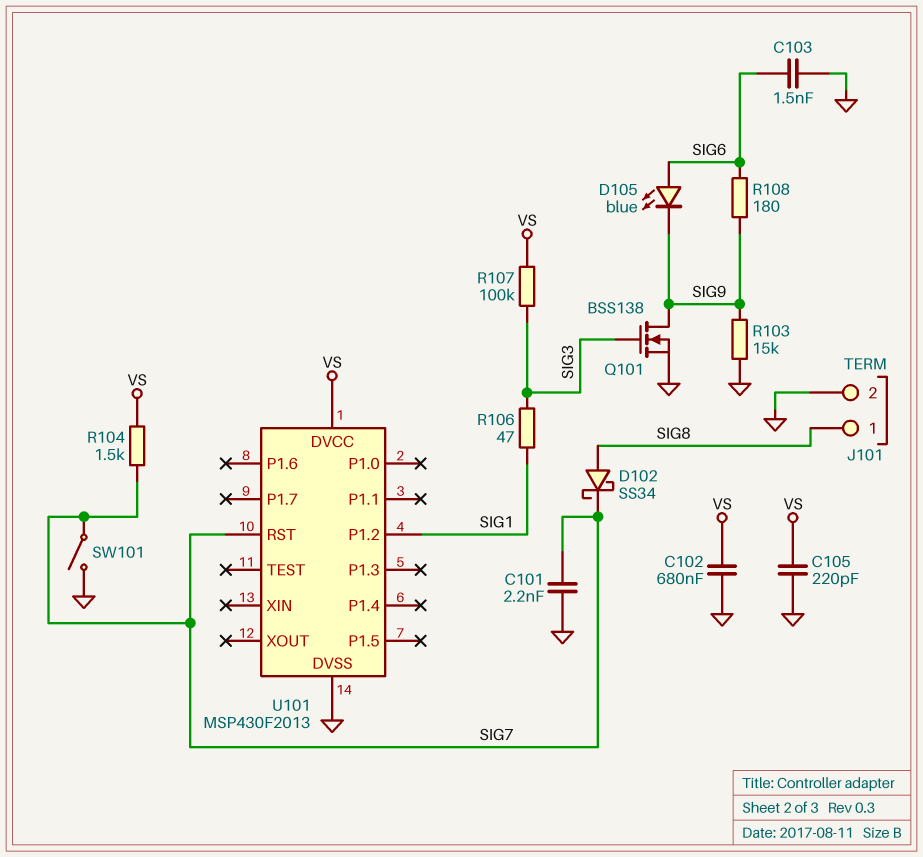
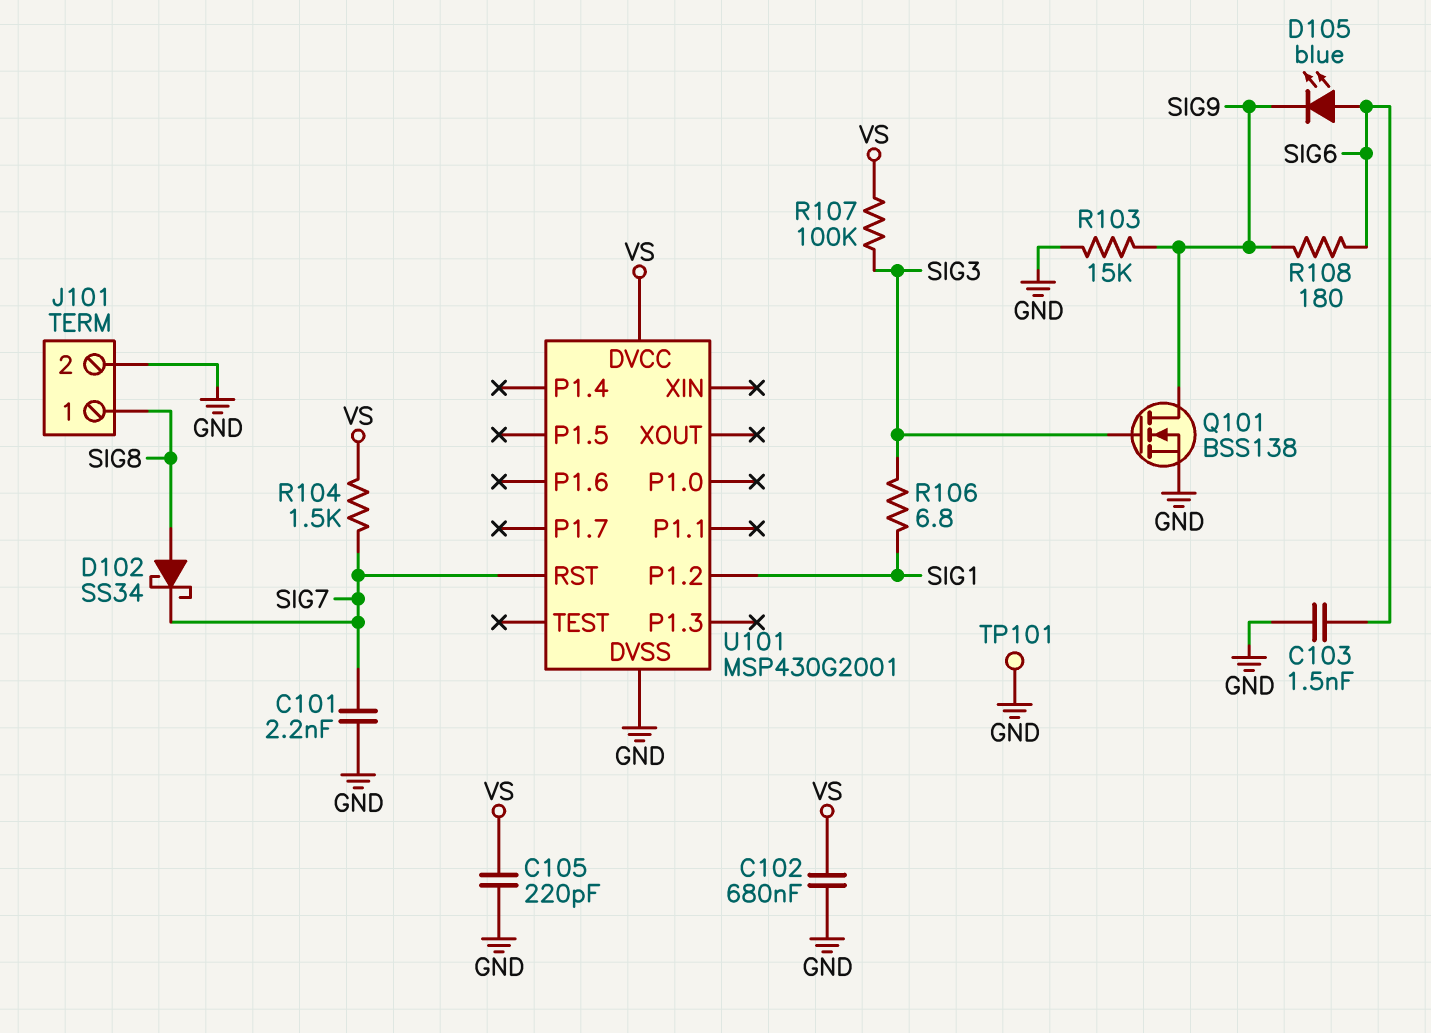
R106: 47 (SIG1, SIG3) -> 6.8 (SIG1, SIG3)
SW101: switch (GND, SIG7) -> none
TP101: none -> test point (GND)
U101: MSP430F2013 -> MSP430G2001

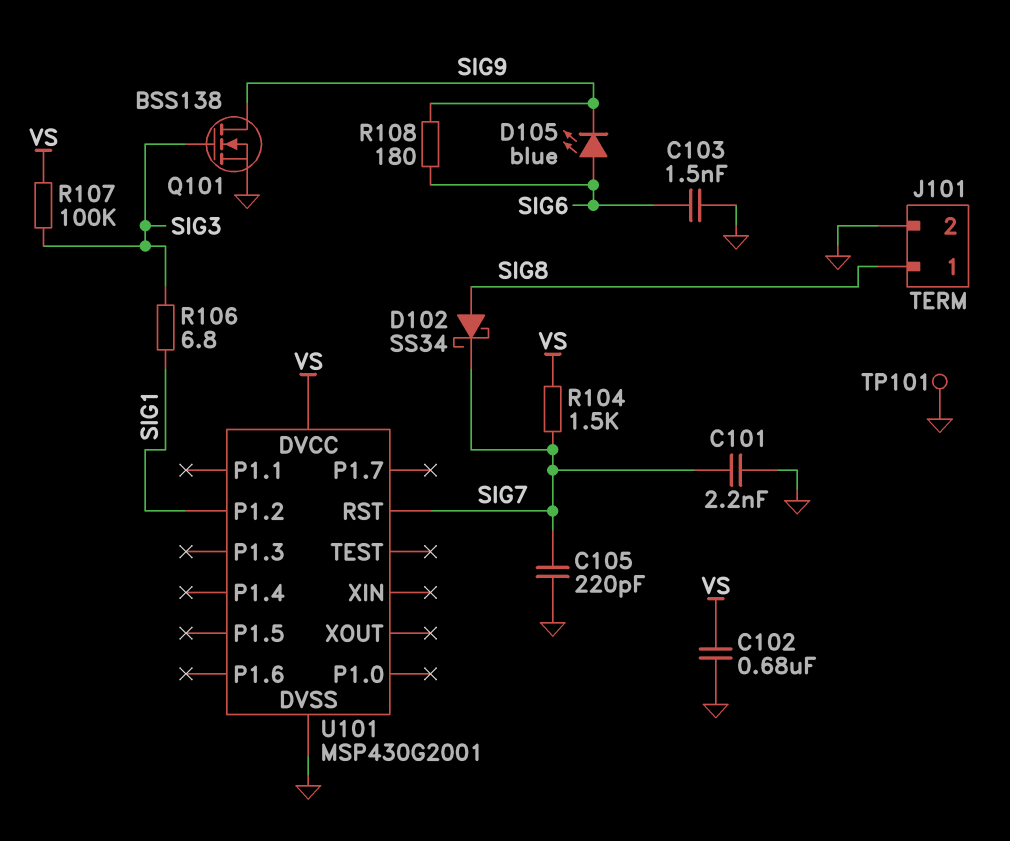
C105: 220pF (GND, VS) -> 220pF (GND, SIG7)
R103: 15k (GND, SIG9) -> none

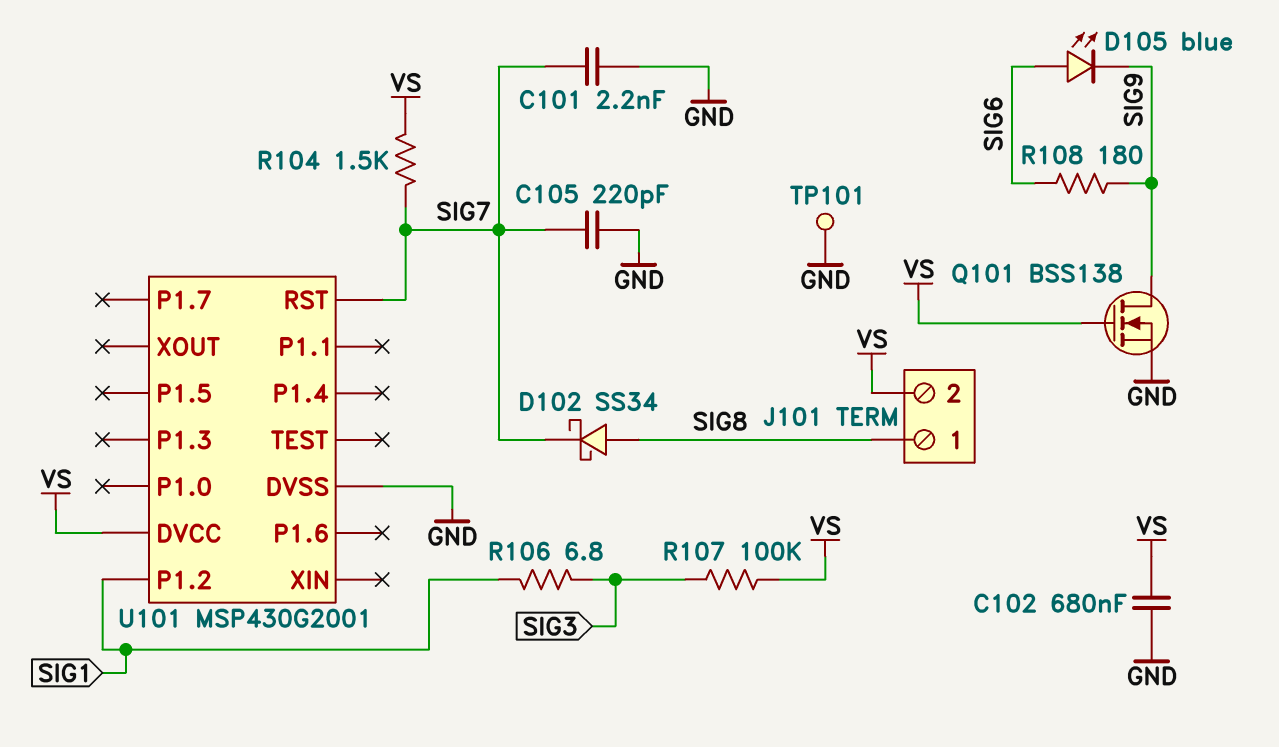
C103: 1.5nF (GND, SIG6) -> none
J101 pin 2: GND -> VS
Q101: NMOS BSS138 (G SIG3, D SIG9, S GND) -> NMOS BSS138 (G VS, D SIG9, S GND)

